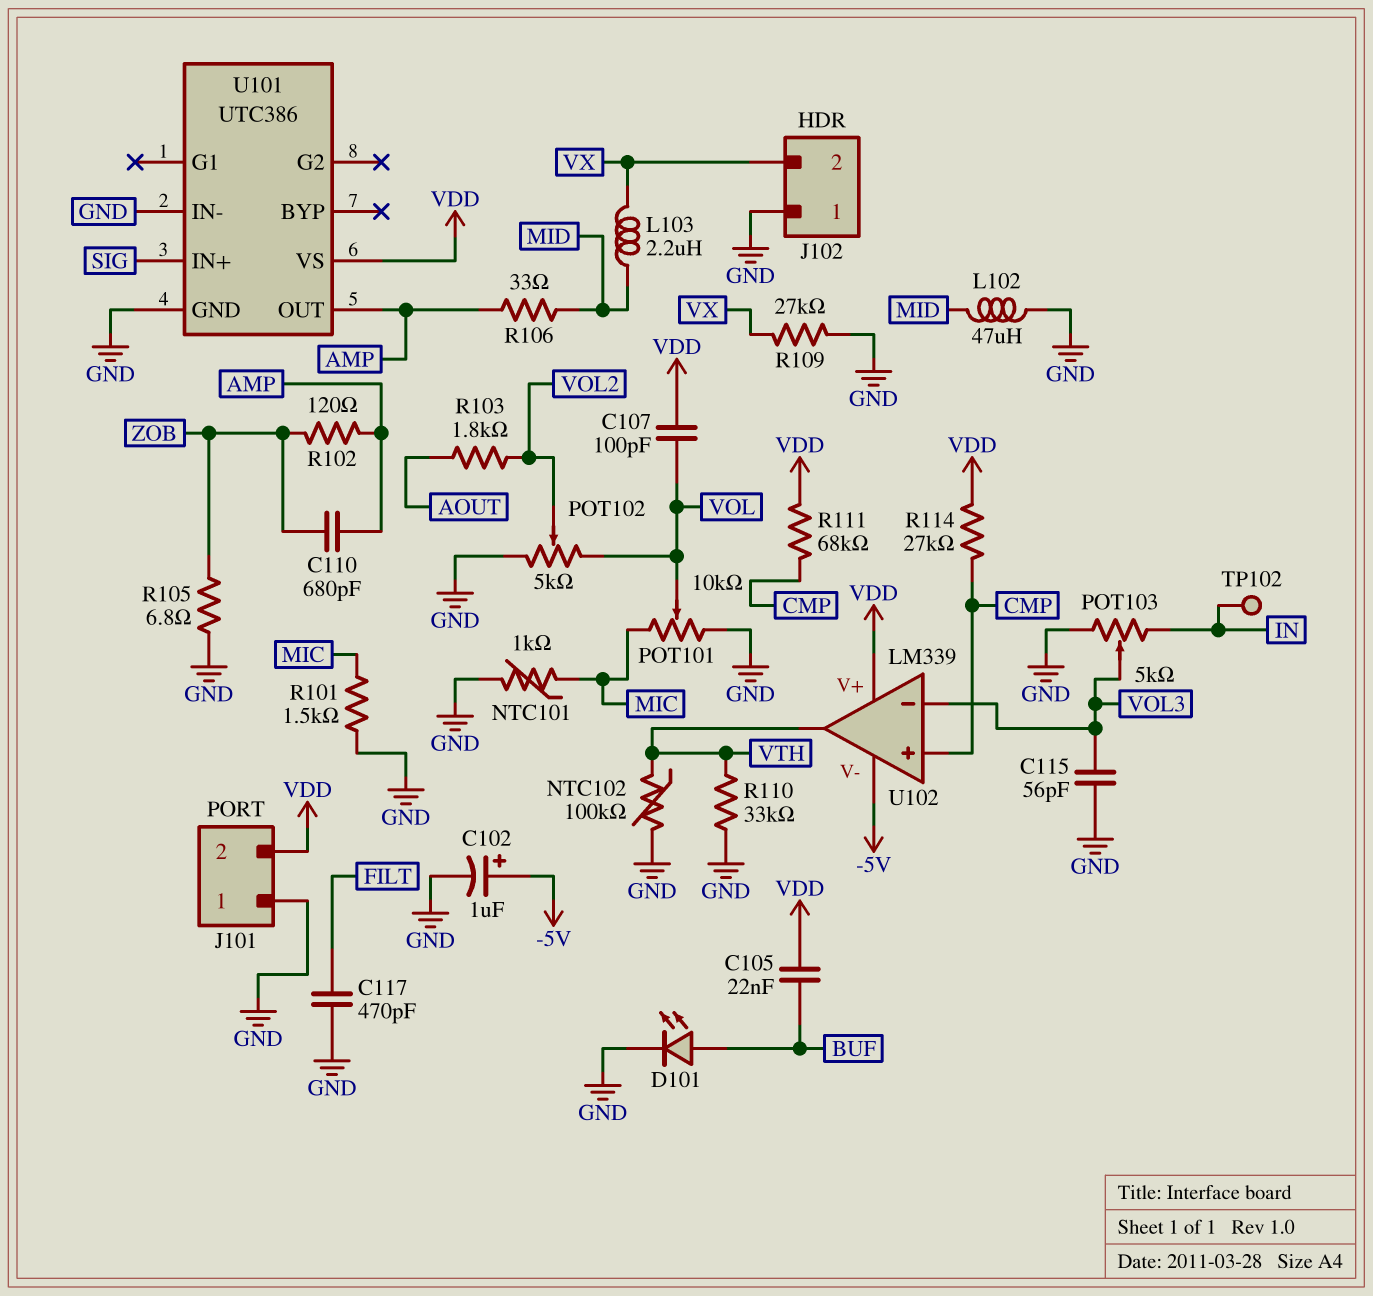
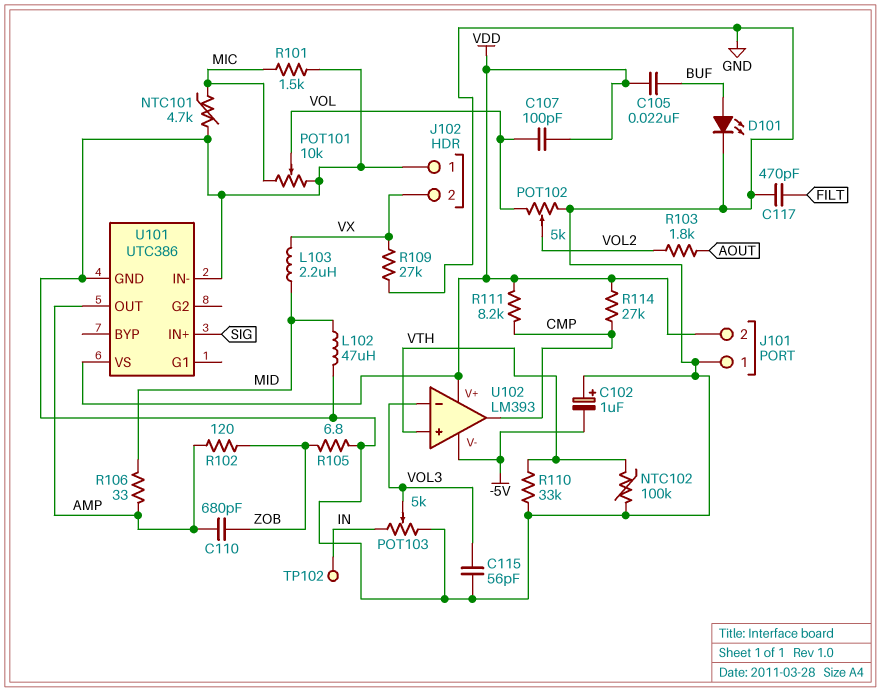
C102: 1uF (plus -5V, minus GND) -> 1uF (plus GND, minus -5V)
NTC101: 1k (GND, MIC) -> 4.7k (GND, MIC)
R111: 68k (CMP, VDD) -> 8.2k (CMP, VDD)
U102: LM339 -> LM393
U102 pin in+: CMP -> VTH
U102 pin out: VTH -> CMP

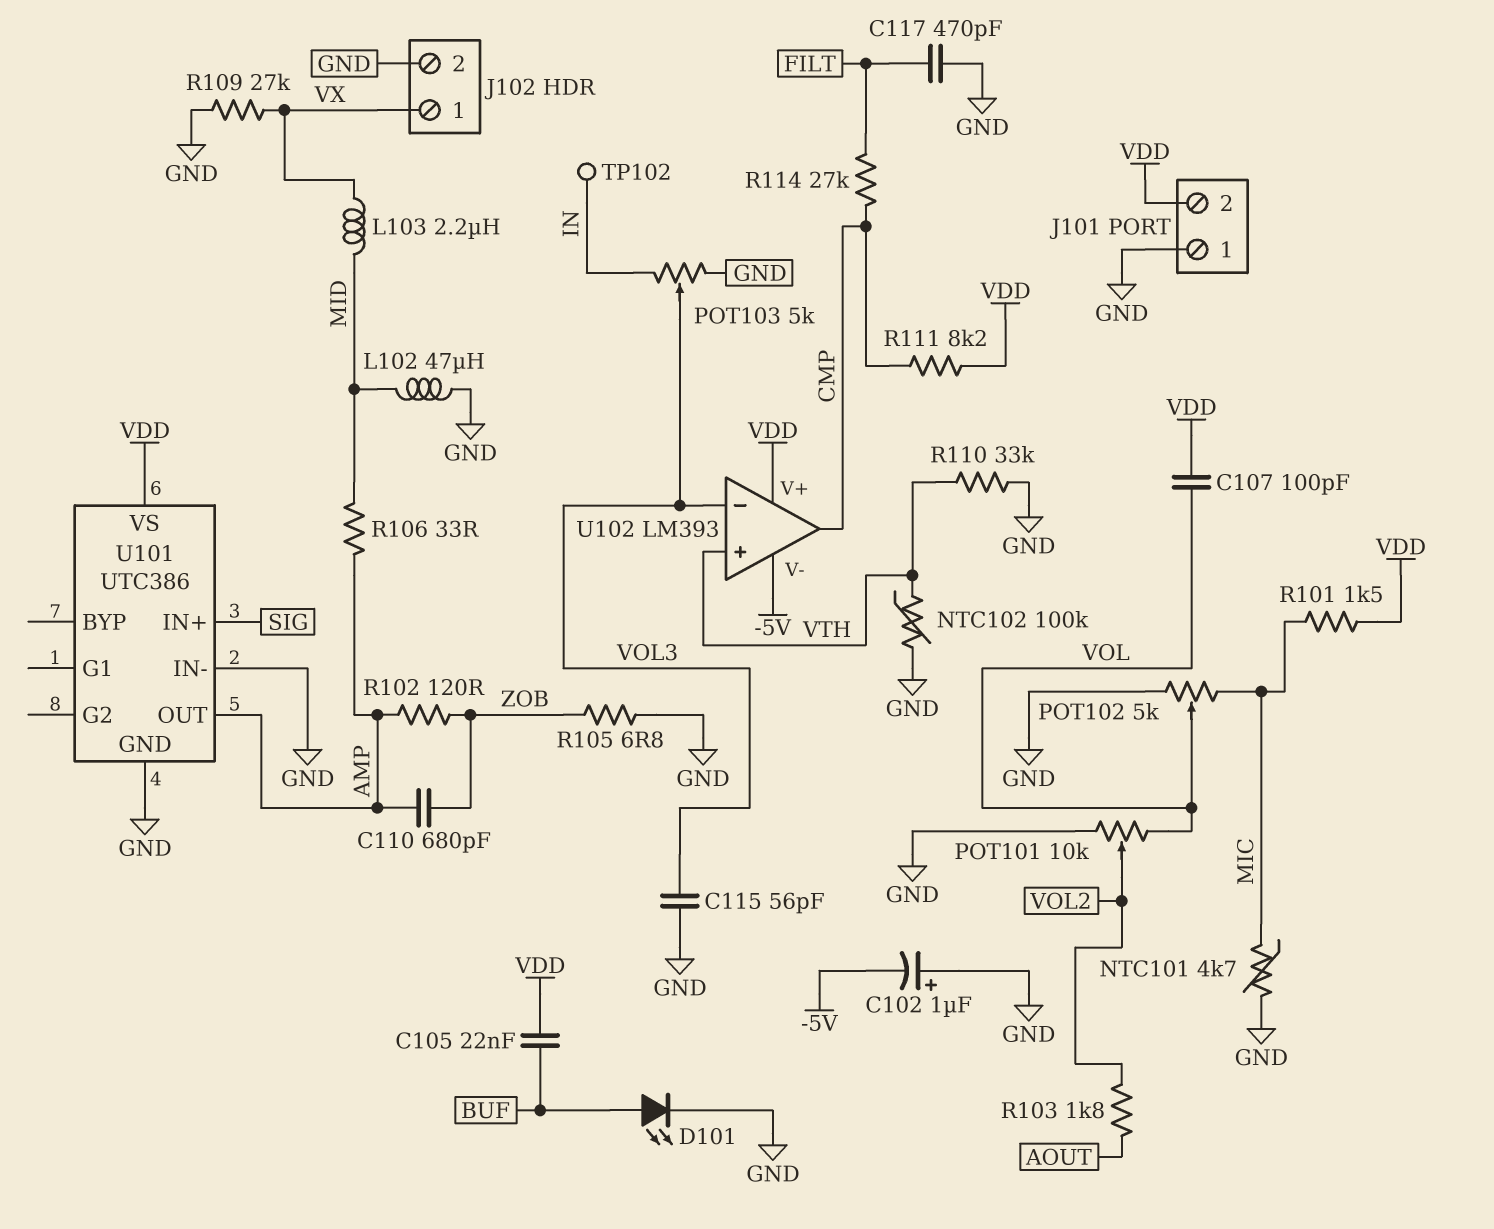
J102 pin 1: GND -> VX
J102 pin 2: VX -> GND
POT101: 10k (GND, MIC, wiper VOL) -> 10k (GND, VOL, wiper VOL2)
POT102: 5k (GND, VOL, wiper VOL2) -> 5k (GND, MIC, wiper VOL)
R101: 1.5k (GND, MIC) -> 1.5k (MIC, VDD)
R114: 27k (CMP, VDD) -> 27k (CMP, FILT)

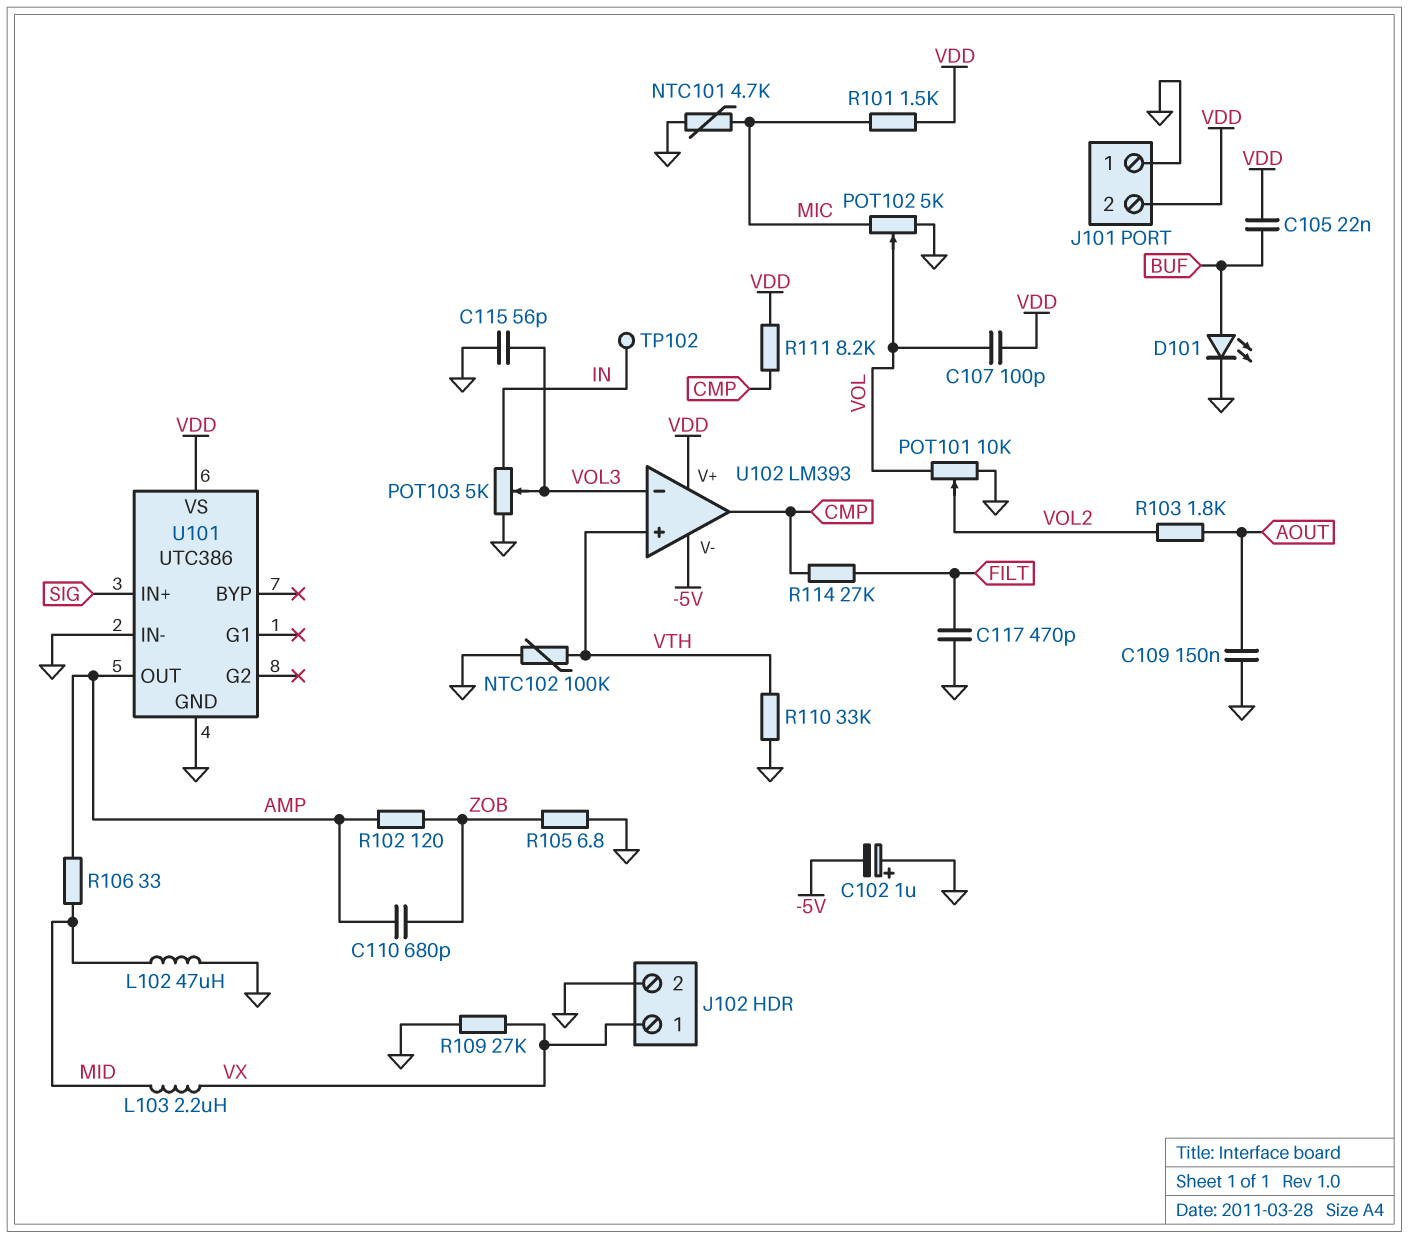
C109: none -> 150nF (AOUT, GND)

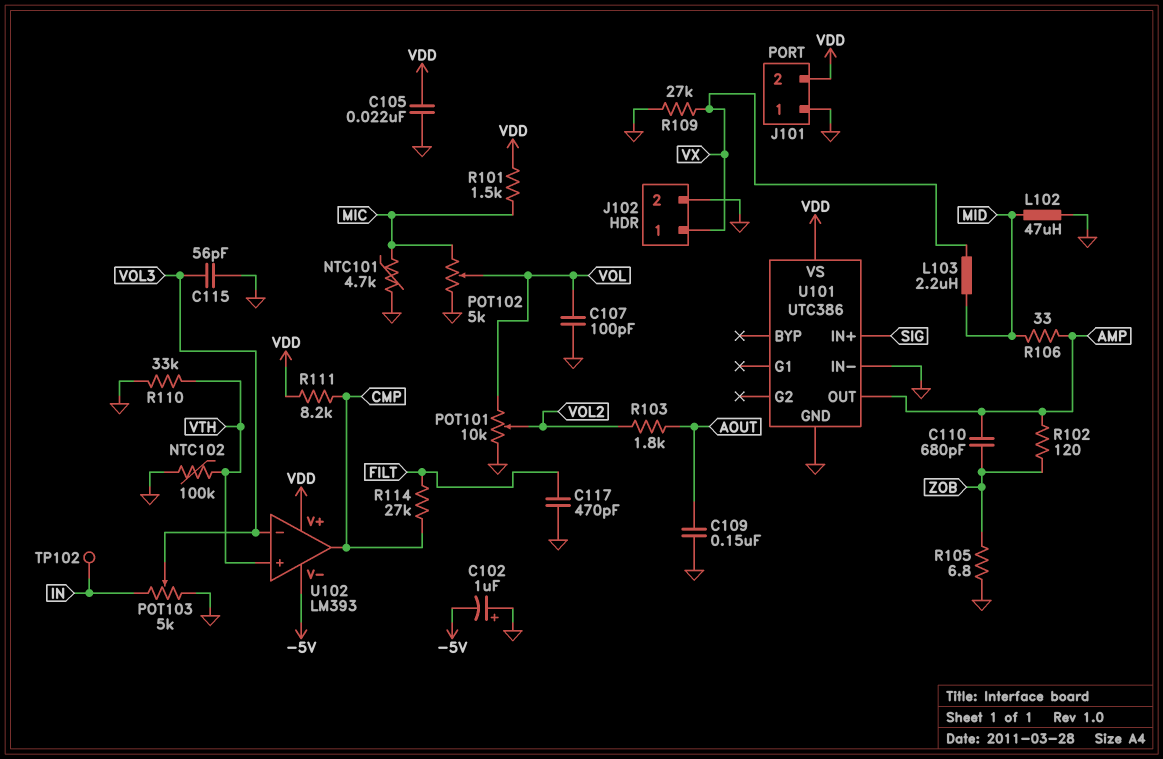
C105: 22nF (BUF, VDD) -> 22nF (GND, VDD)
C107: 100pF (VDD, VOL) -> 100pF (GND, VOL)
D101: LED (A BUF, K GND) -> none

